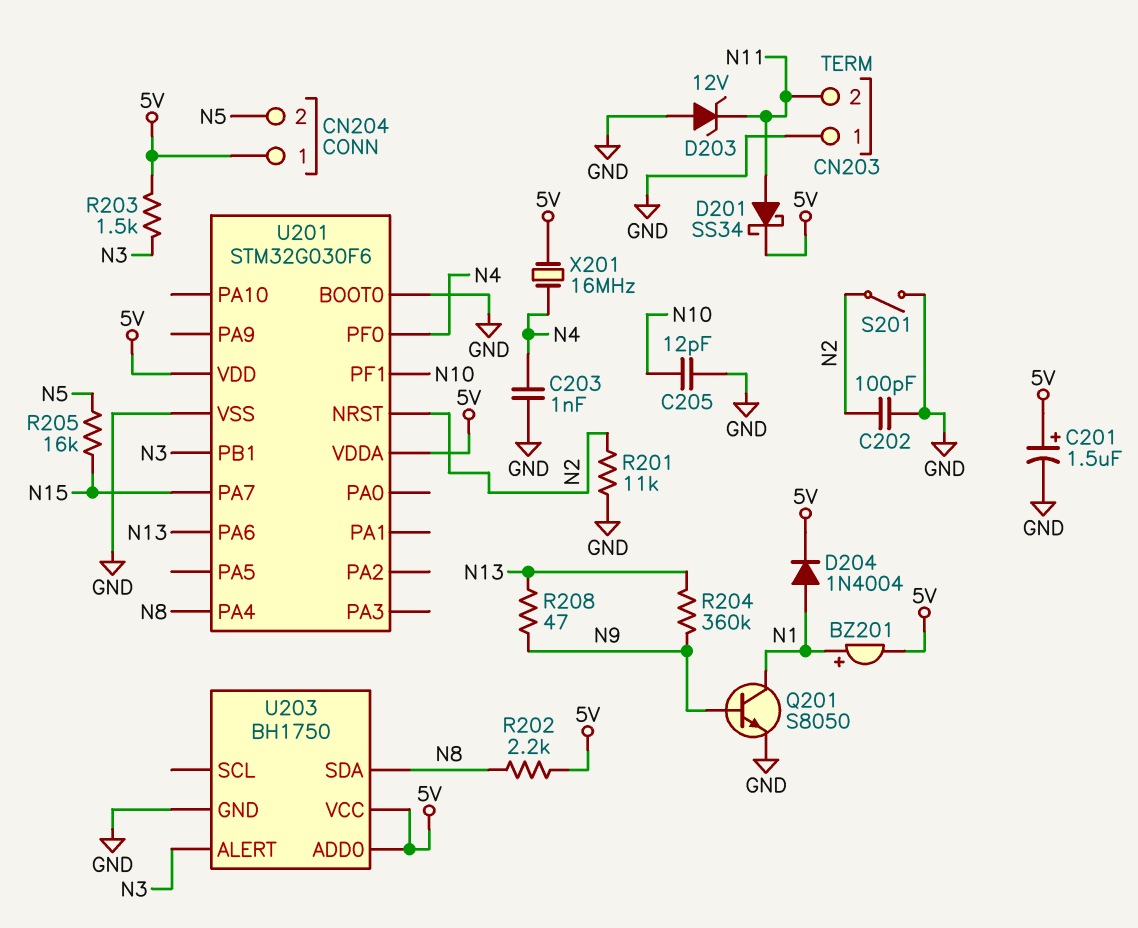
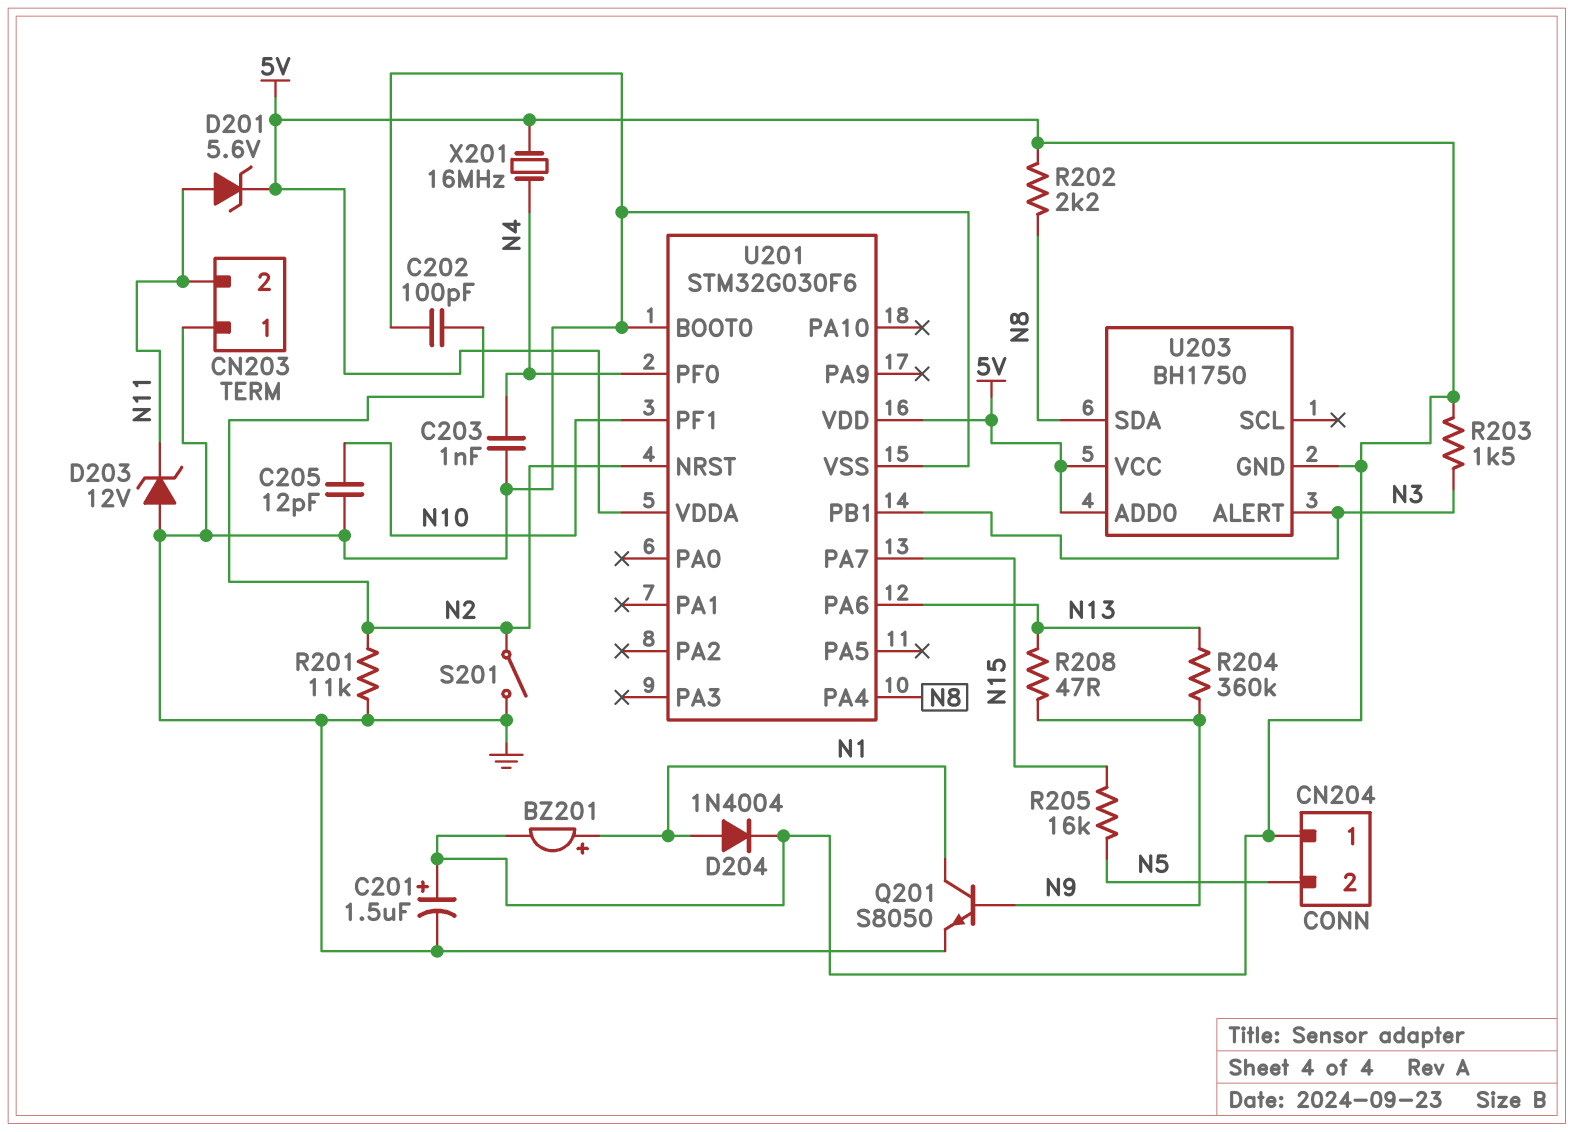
D201: schottky SS34 (A N11, K 5V) -> zener 5.6V (A N11, K 5V)
U203 pin GND: GND -> 5V

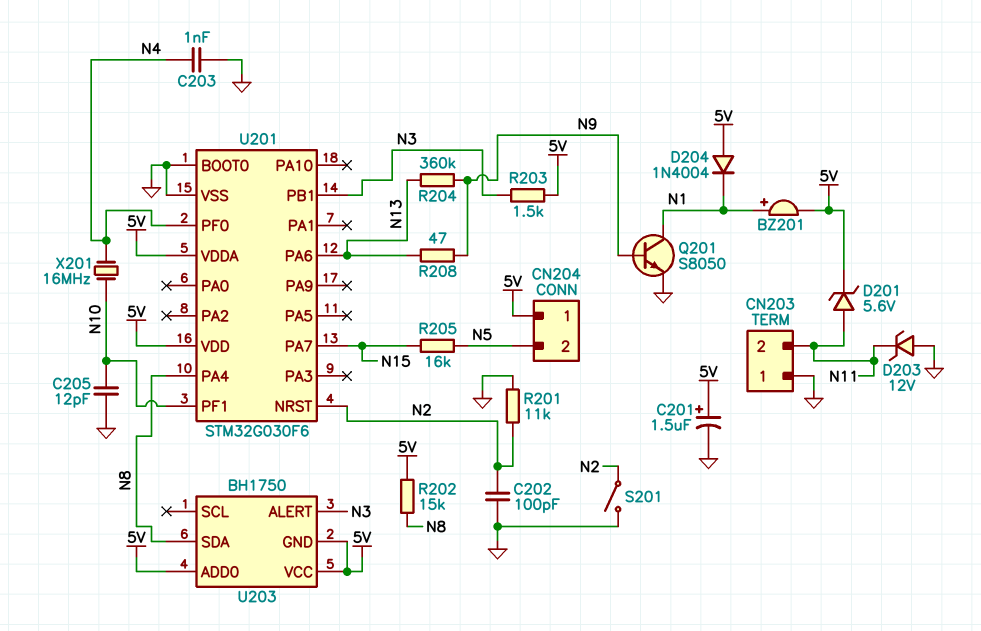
D204: diode 1N4004 (A N1, K 5V) -> diode 1N4004 (A 5V, K N1)
R202: 2.2k (5V, N8) -> 15k (5V, N8)
X201: 16MHz (5V, N4) -> 16MHz (N4, N10)

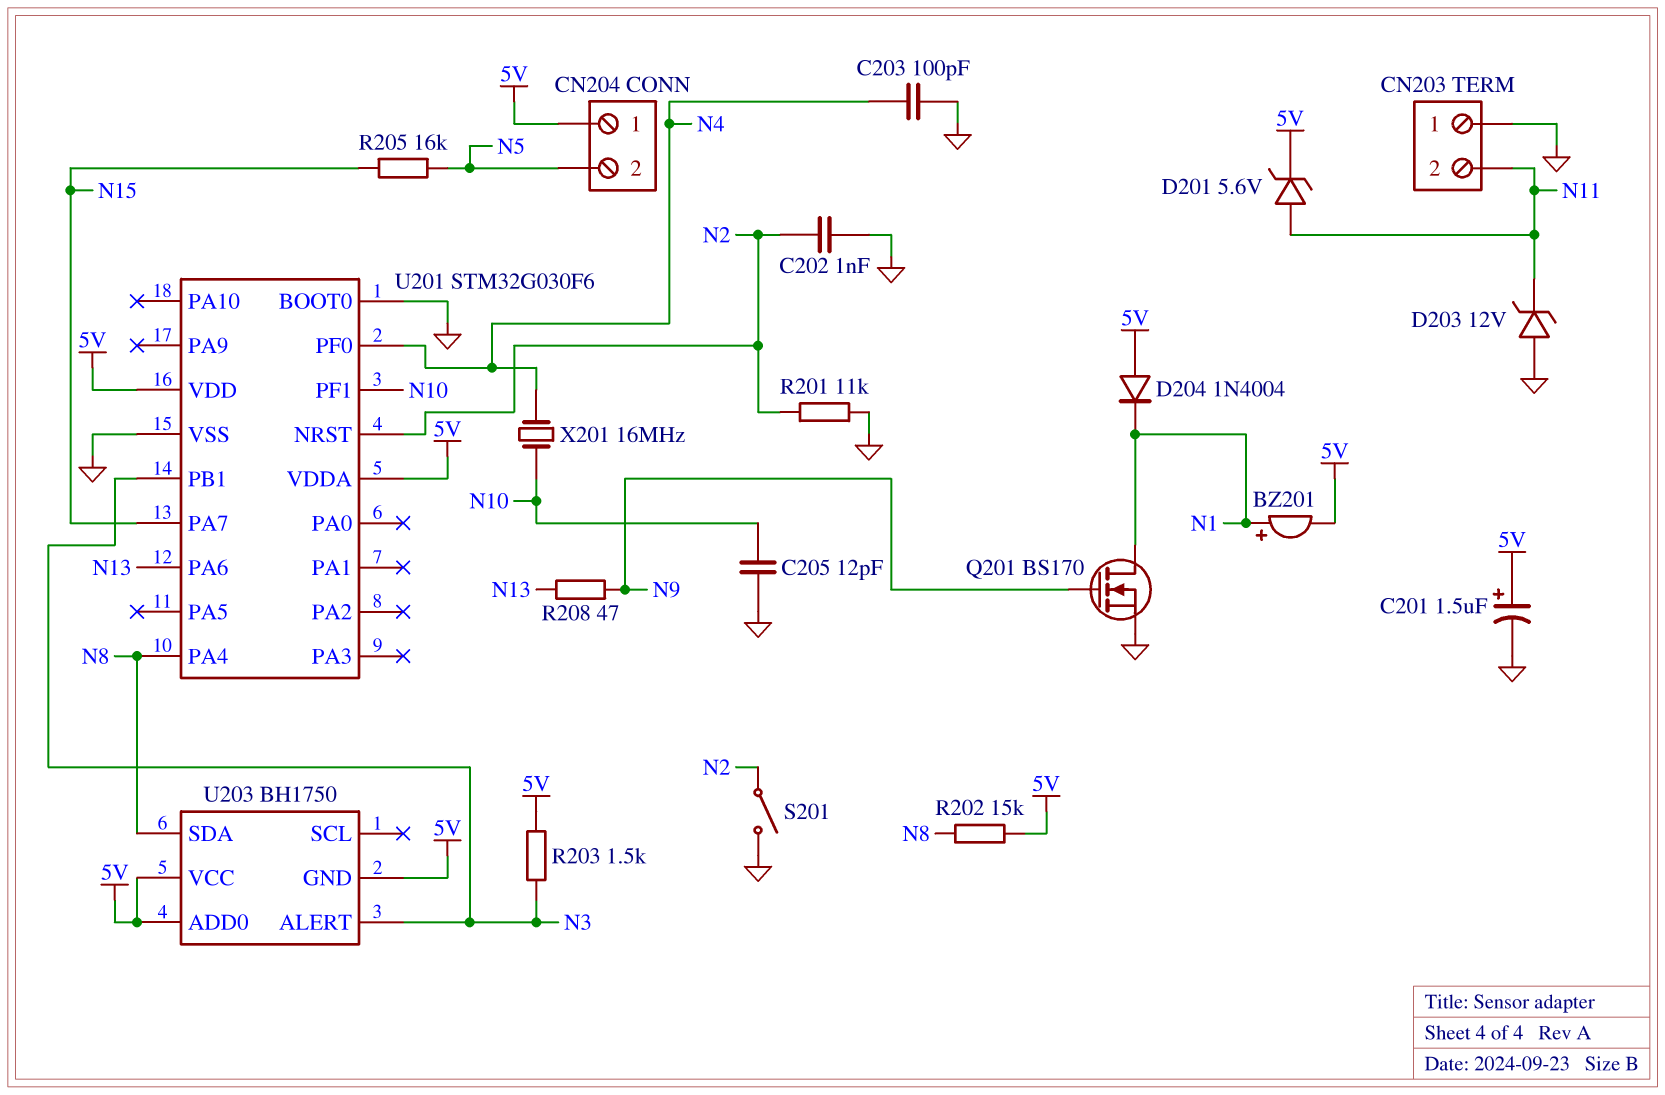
C202: 100pF (GND, N2) -> 1nF (GND, N2)
C203: 1nF (GND, N4) -> 100pF (GND, N4)
Q201: NPN S8050 (B N9, C N1, E GND) -> NMOS BS170 (G N9, D N1, S GND)
R204: 360k (N9, N13) -> none

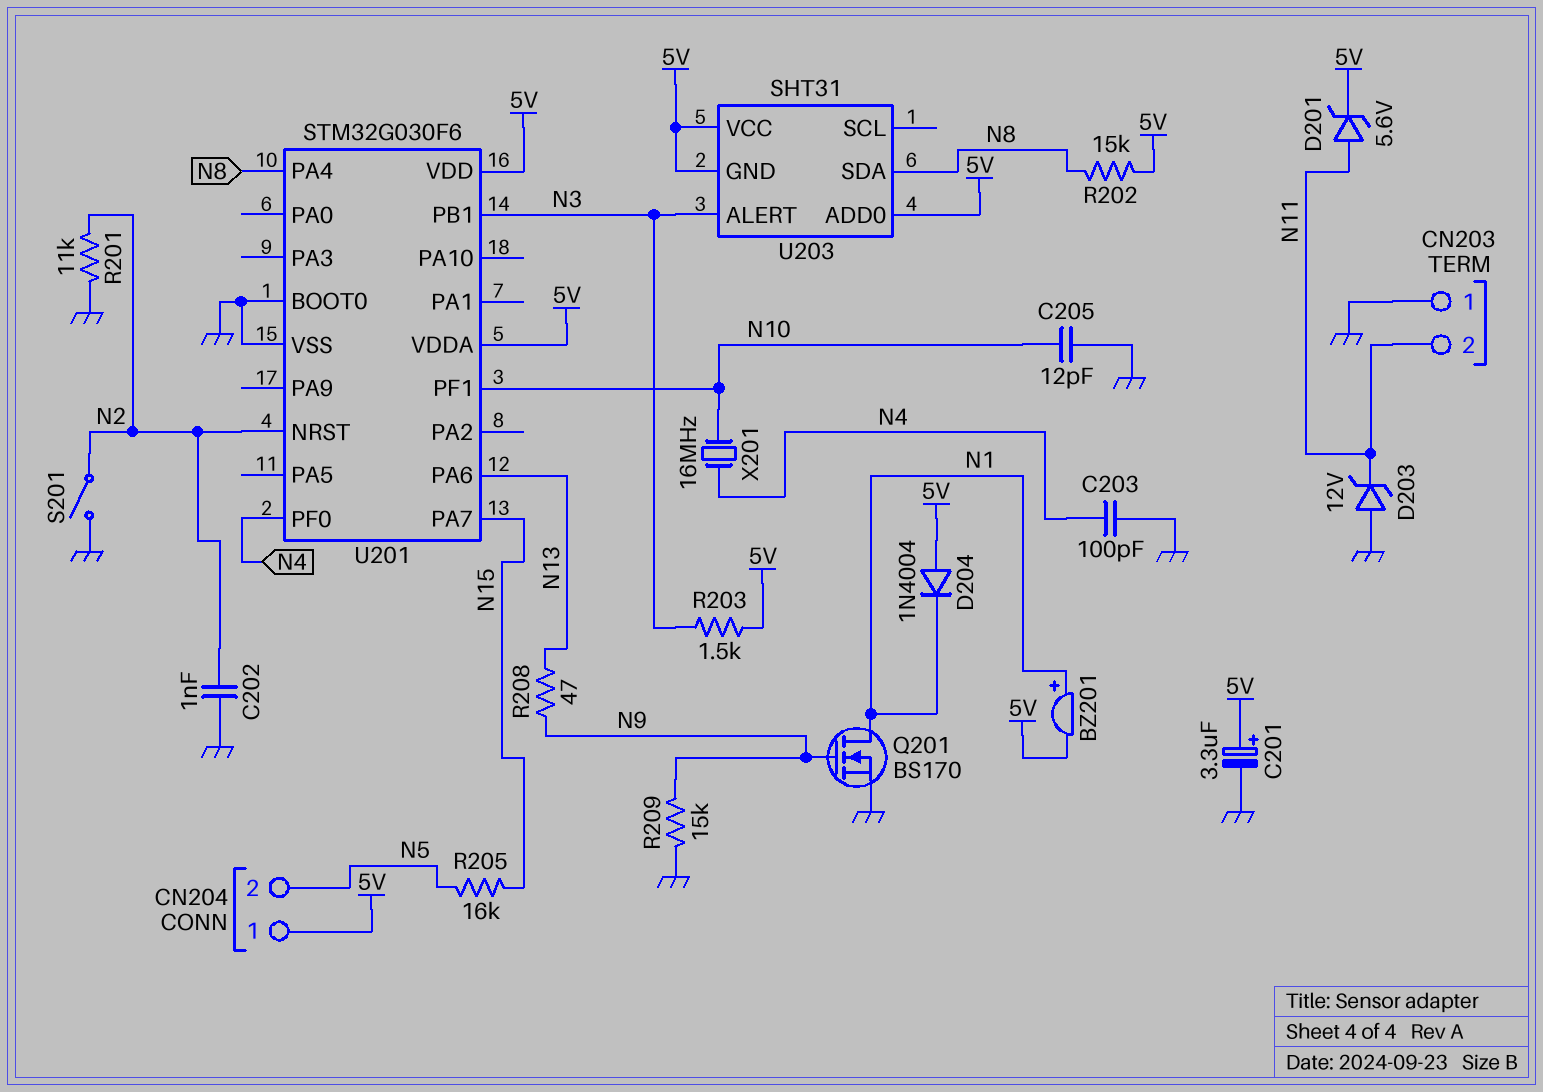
C201: 1.5uF (plus 5V, minus GND) -> 3.3uF (plus 5V, minus GND)
R209: none -> 15k (GND, N9)
U203: BH1750 -> SHT31

